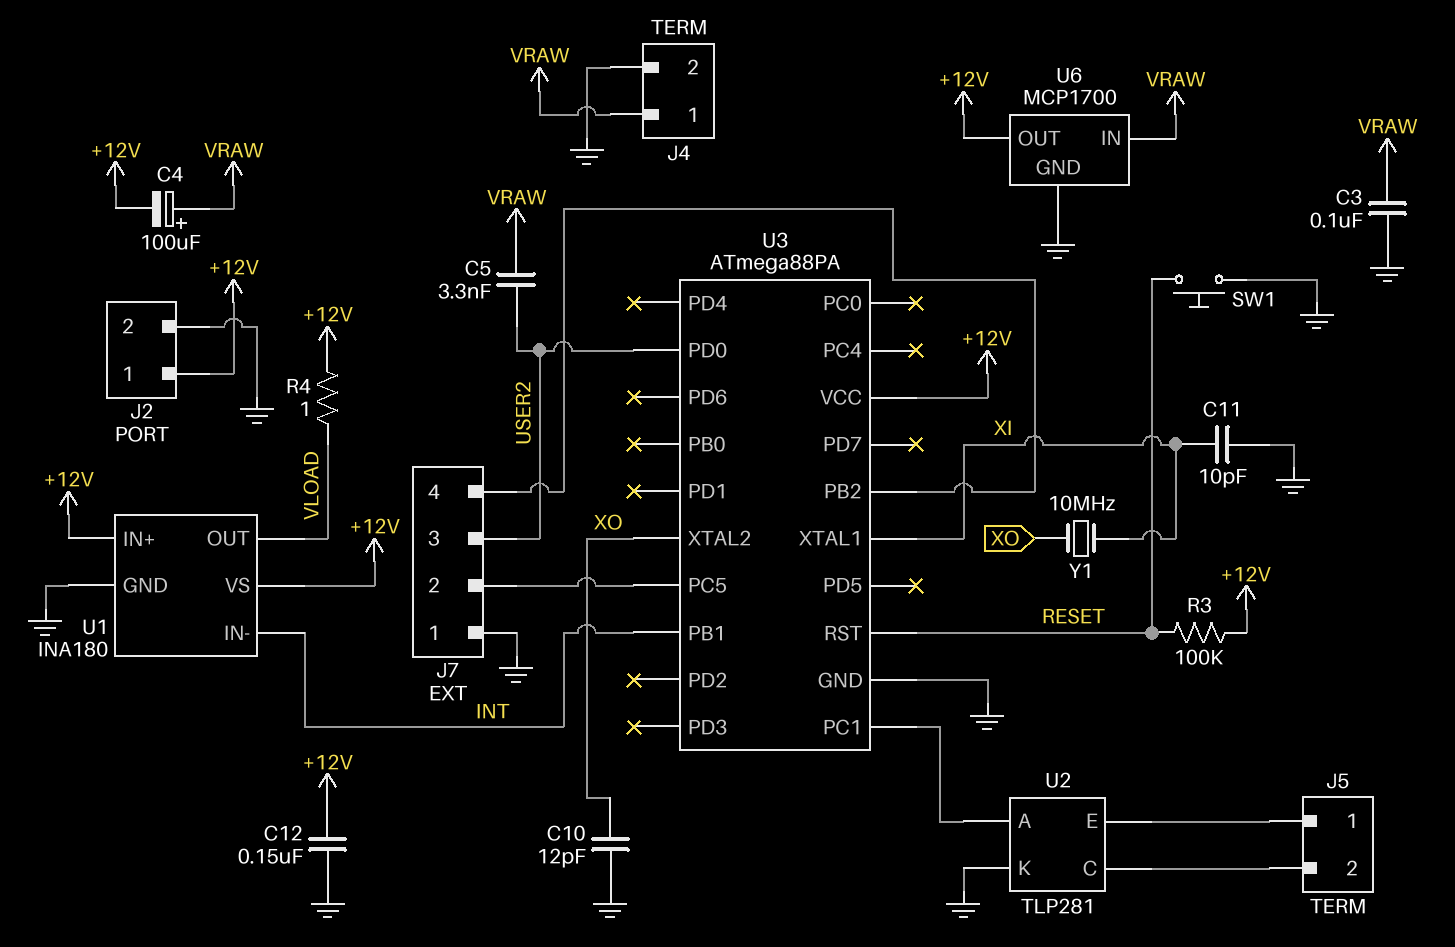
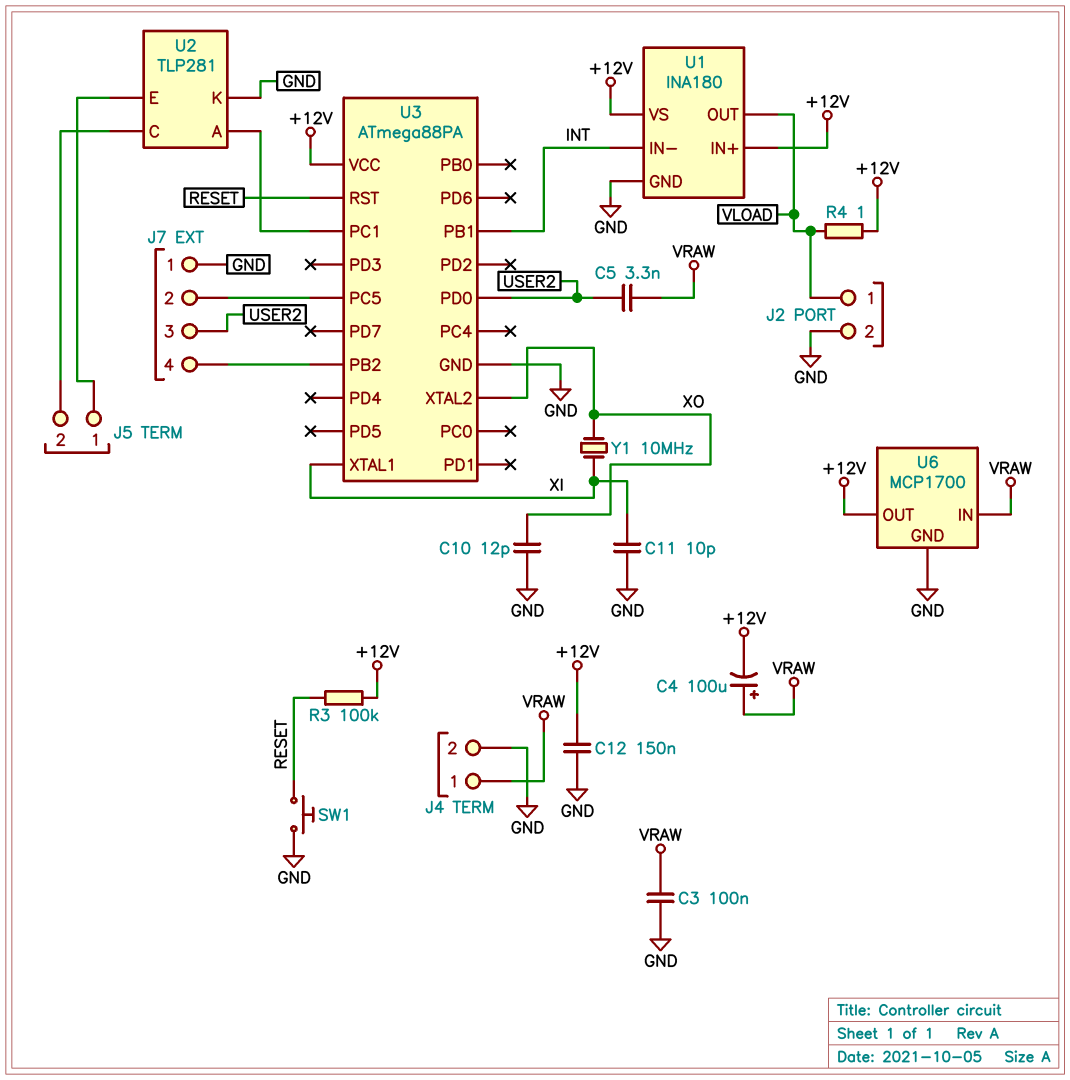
J2 pin 1: +12V -> VLOAD

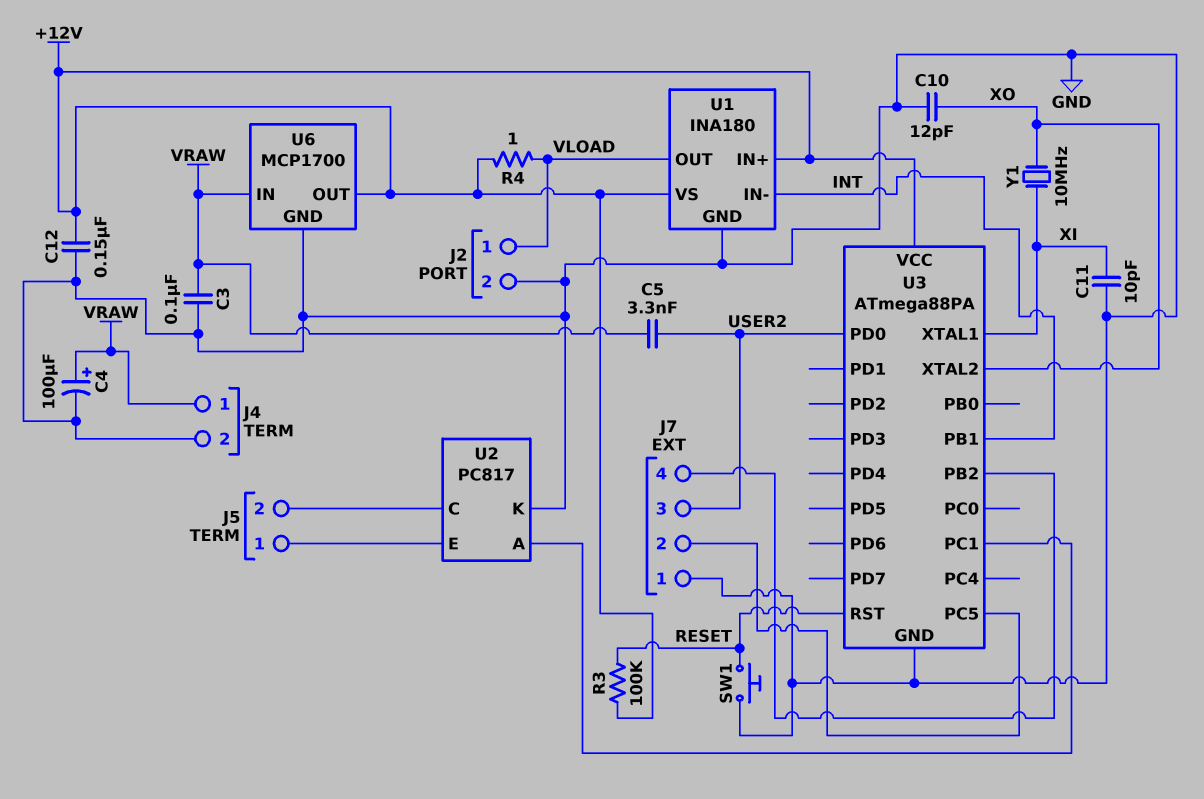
C4: 100uF (plus VRAW, minus +12V) -> 100uF (plus VRAW, minus GND)
U2: TLP281 -> PC817

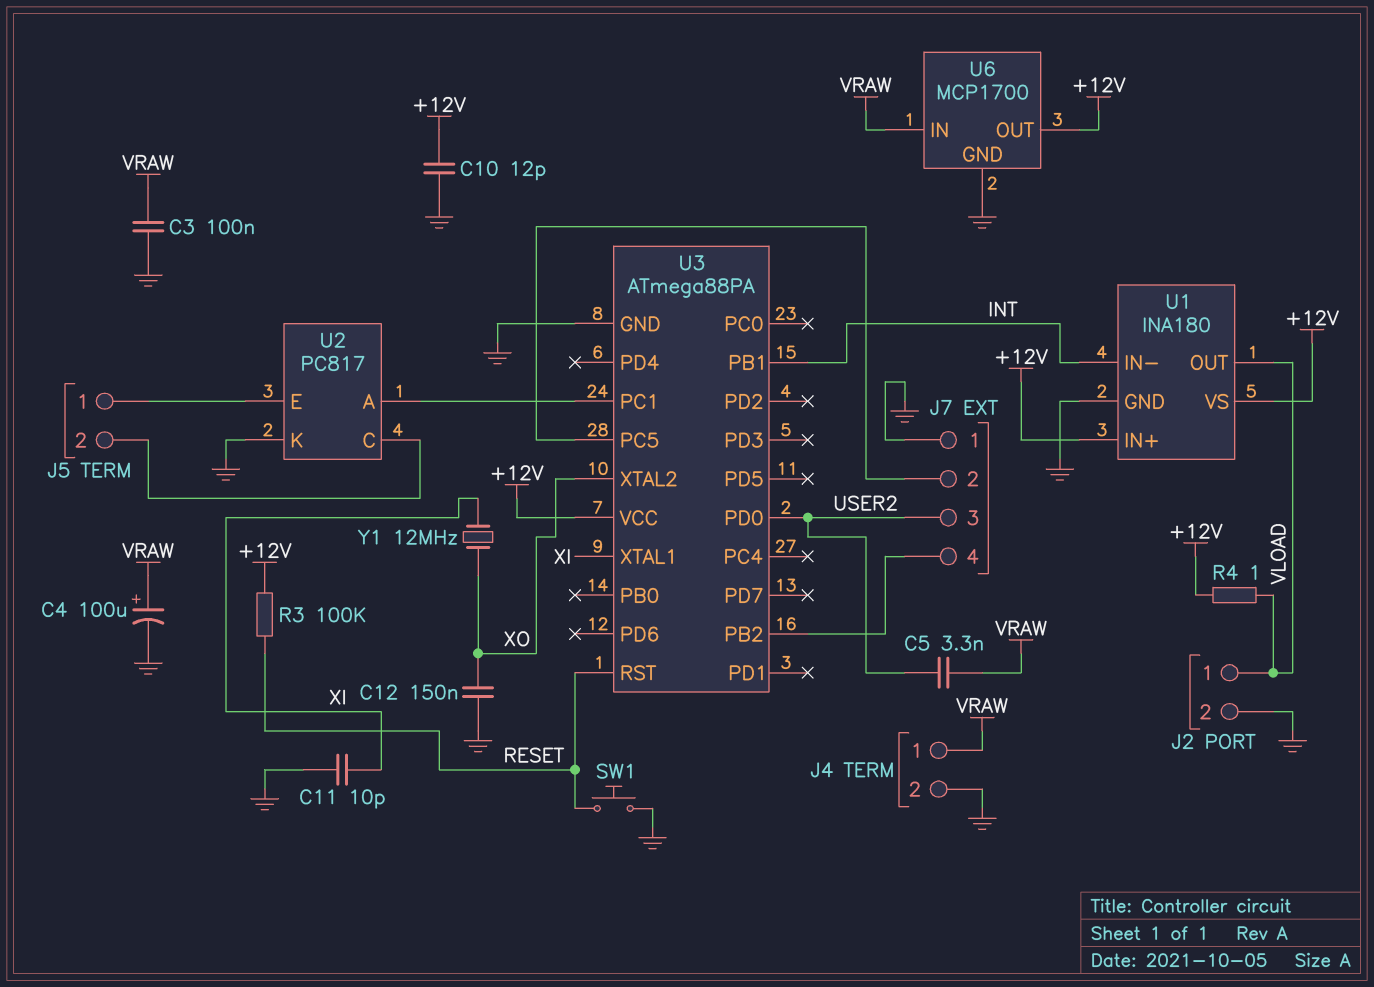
C10: 12pF (GND, XO) -> 12pF (+12V, GND)
C12: 150nF (+12V, GND) -> 150nF (GND, XO)
Y1: 10MHz (XI, XO) -> 12MHz (XI, XO)

